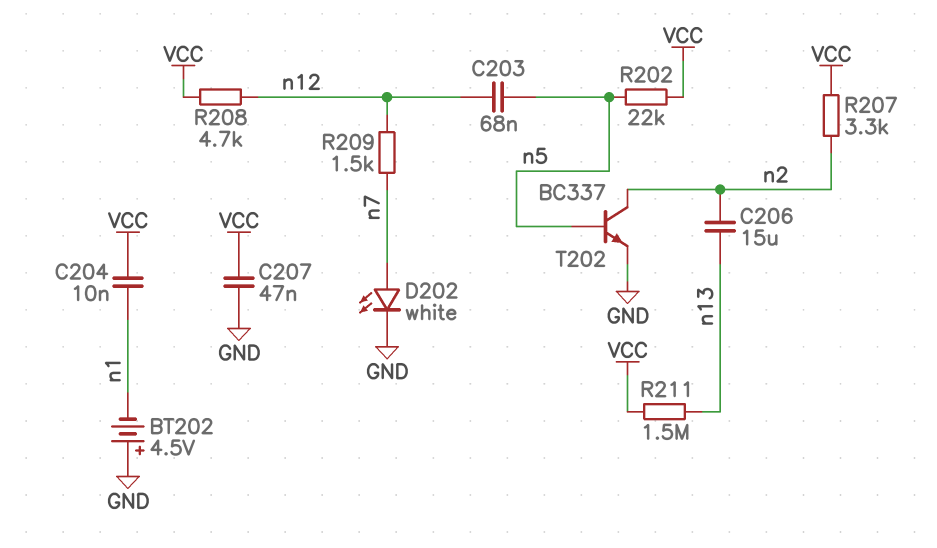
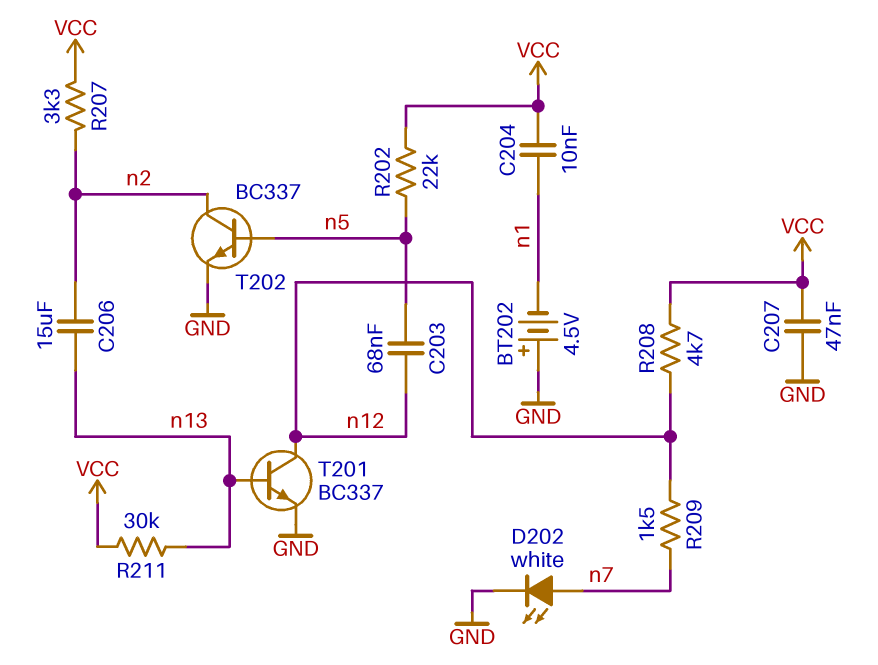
R211: 1.5M (VCC, n13) -> 30k (VCC, n13)
T201: none -> NPN BC337 (B n13, C n12, E GND)

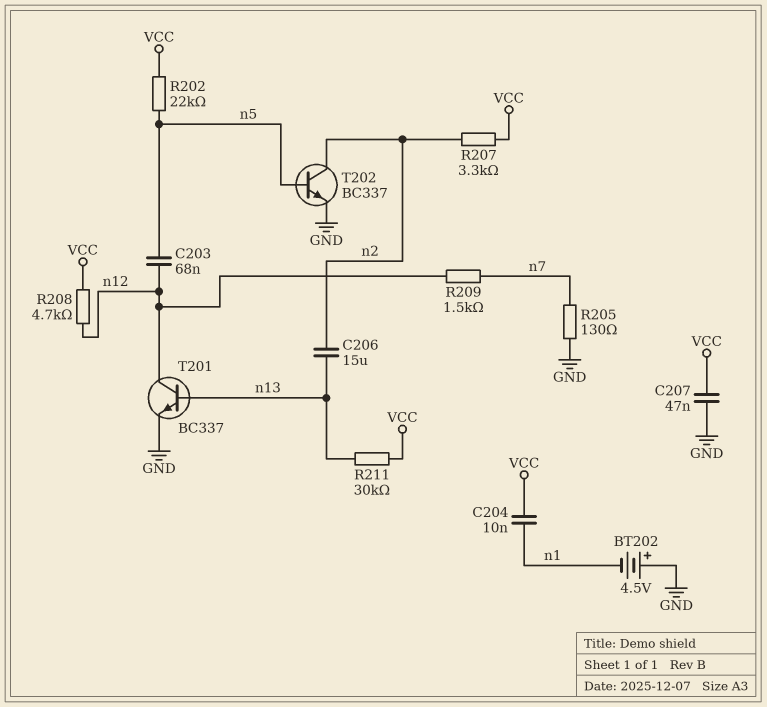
D202: LED white (A n7, K GND) -> none
R205: none -> 130 (GND, n7)

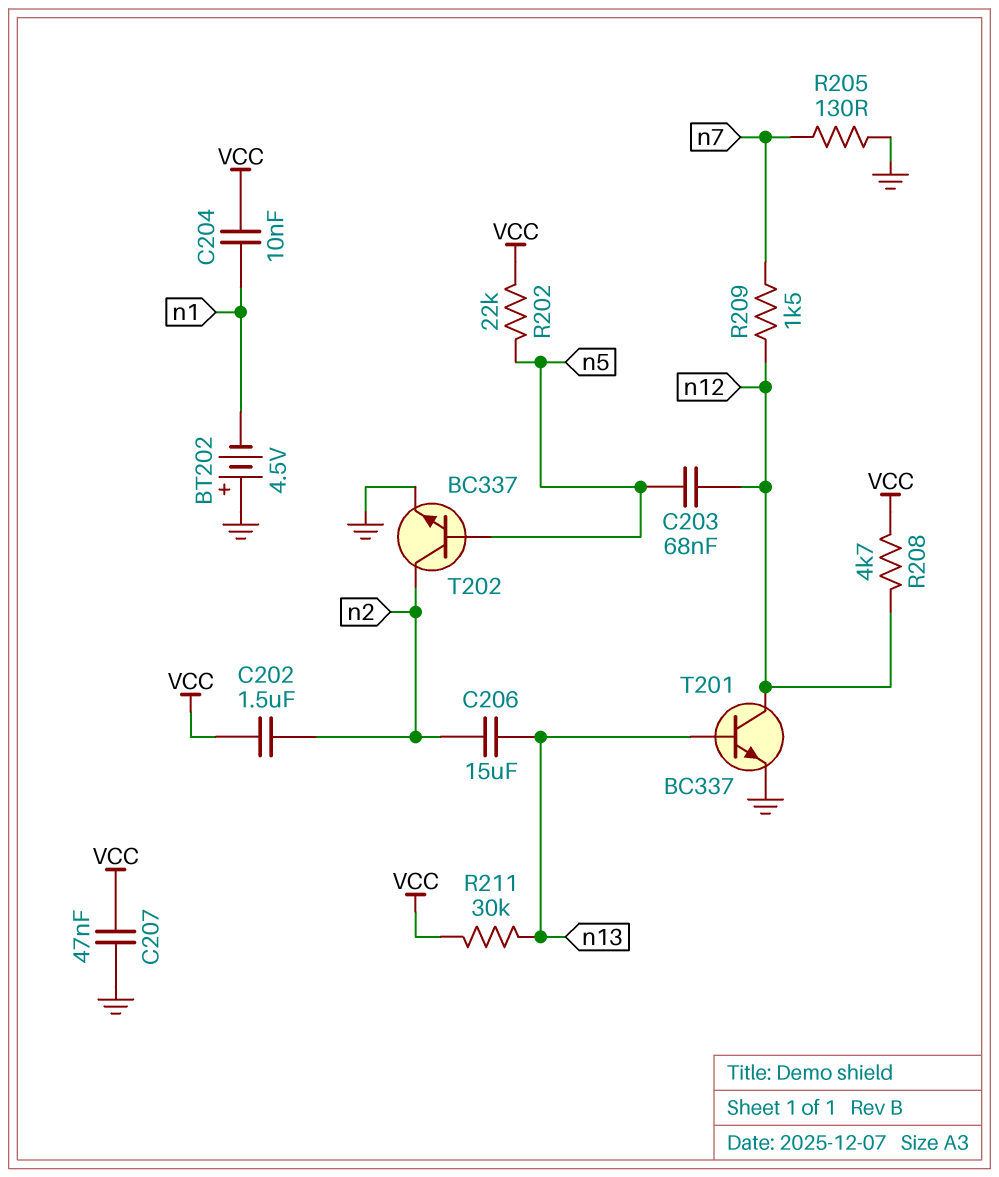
C202: none -> 1.5uF (VCC, n2)
R207: 3.3k (VCC, n2) -> none

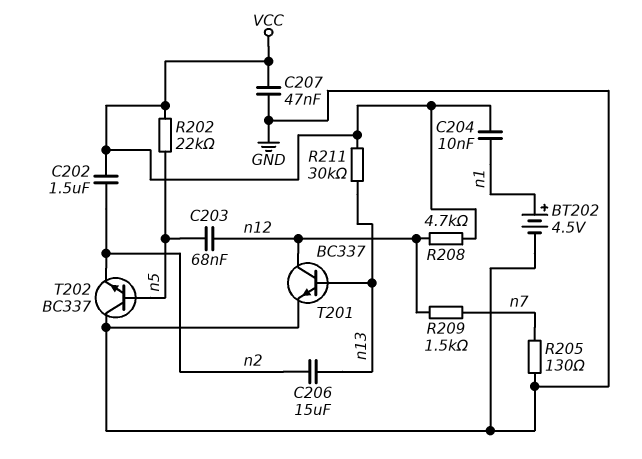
BT202: 4.5V (plus GND, minus n1) -> 4.5V (plus n1, minus GND)
T202: NPN BC337 (B n5, C n2, E GND) -> NPN BC337 (B n5, C GND, E n2)

